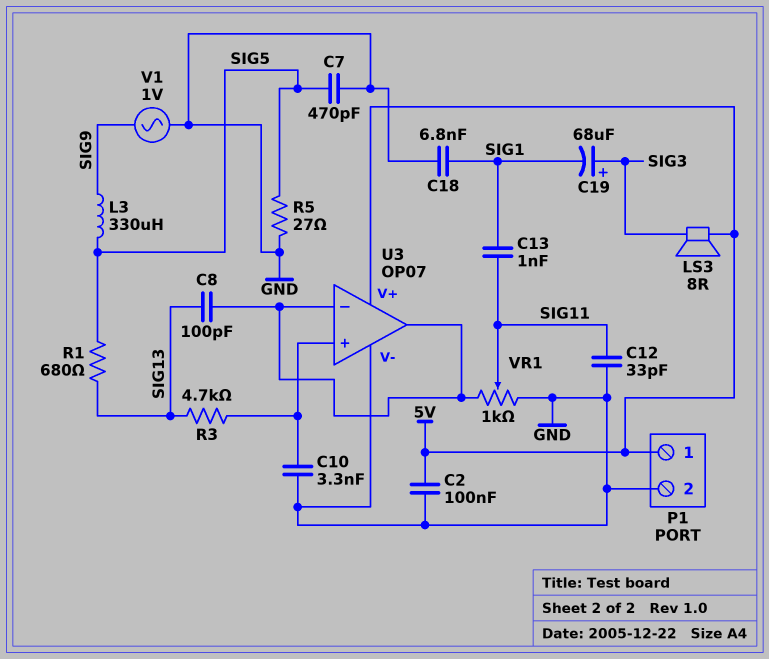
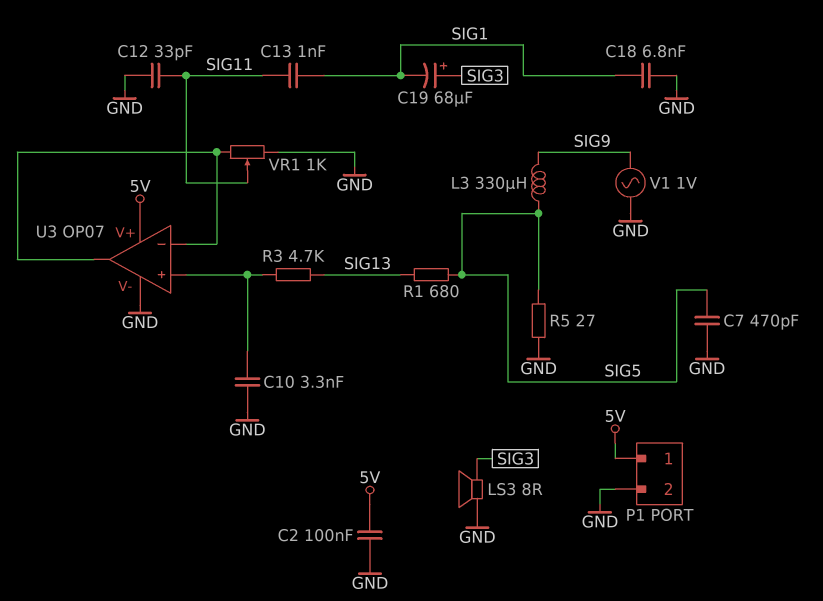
C8: 100pF (SIG13, U3/in-) -> none
LS3: speaker 8R (5V, SIG3) -> speaker 8R (GND, SIG3)

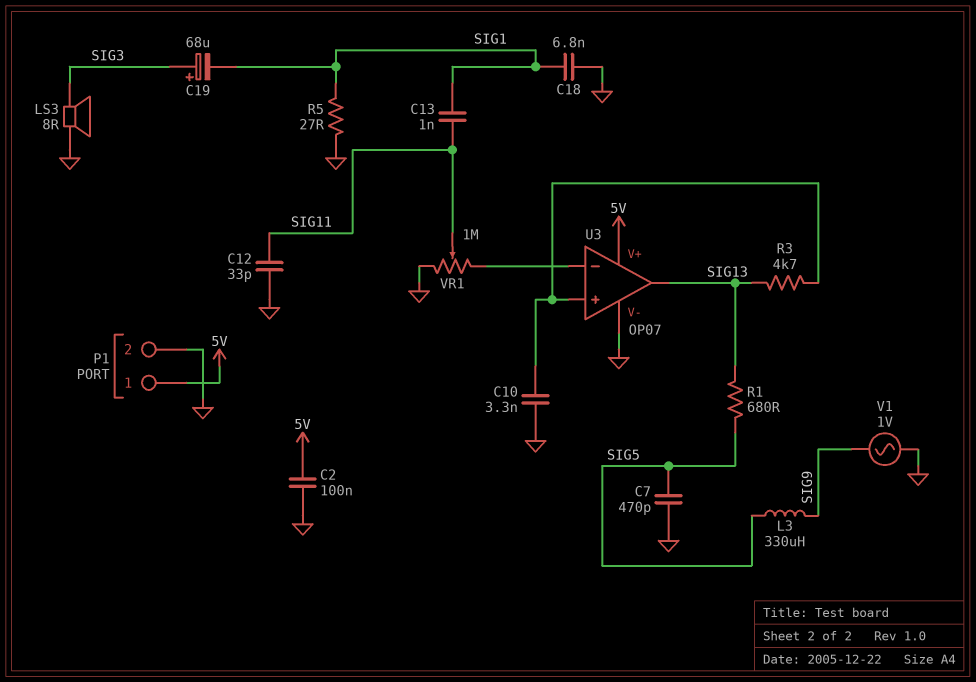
R5: 27 (GND, SIG5) -> 27 (GND, SIG1)
U3 pin out: U3/in- -> SIG13
VR1: 1k (GND, U3/in-, wiper SIG11) -> 1M (GND, U3/in-, wiper SIG11)

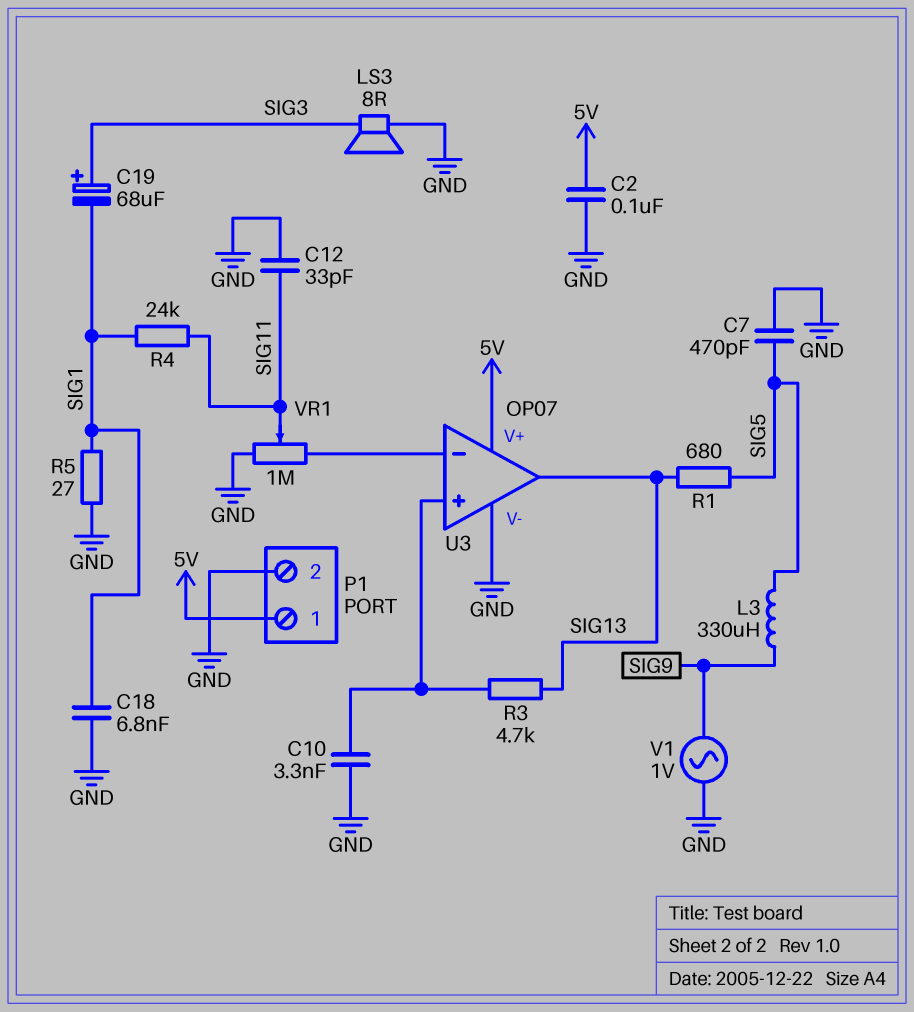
C13: 1nF (SIG1, SIG11) -> none
R4: none -> 24k (SIG1, SIG11)

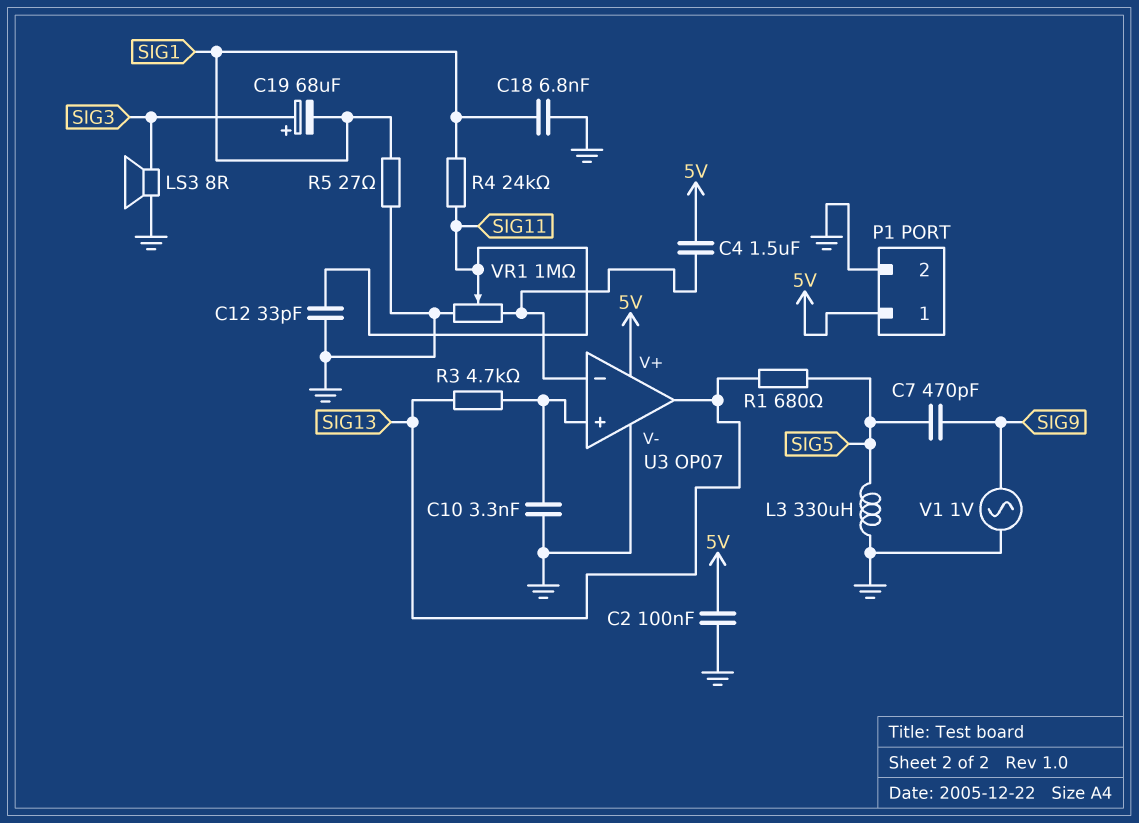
C4: none -> 1.5uF (5V, U3/in-)
C7: 470pF (GND, SIG5) -> 470pF (SIG5, SIG9)
L3: 330uH (SIG5, SIG9) -> 330uH (GND, SIG5)

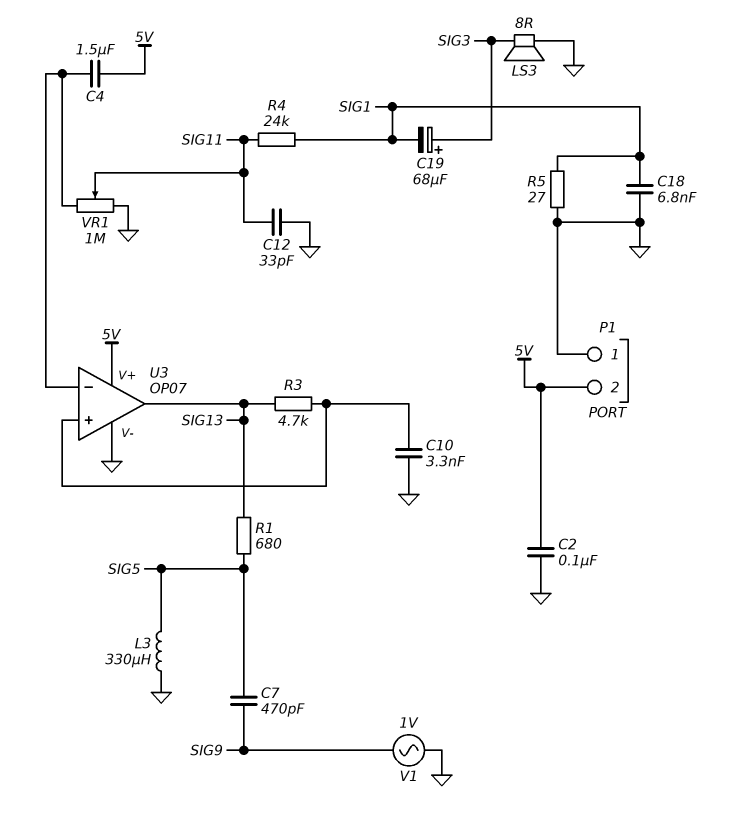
P1 pin 1: 5V -> GND
P1 pin 2: GND -> 5V

